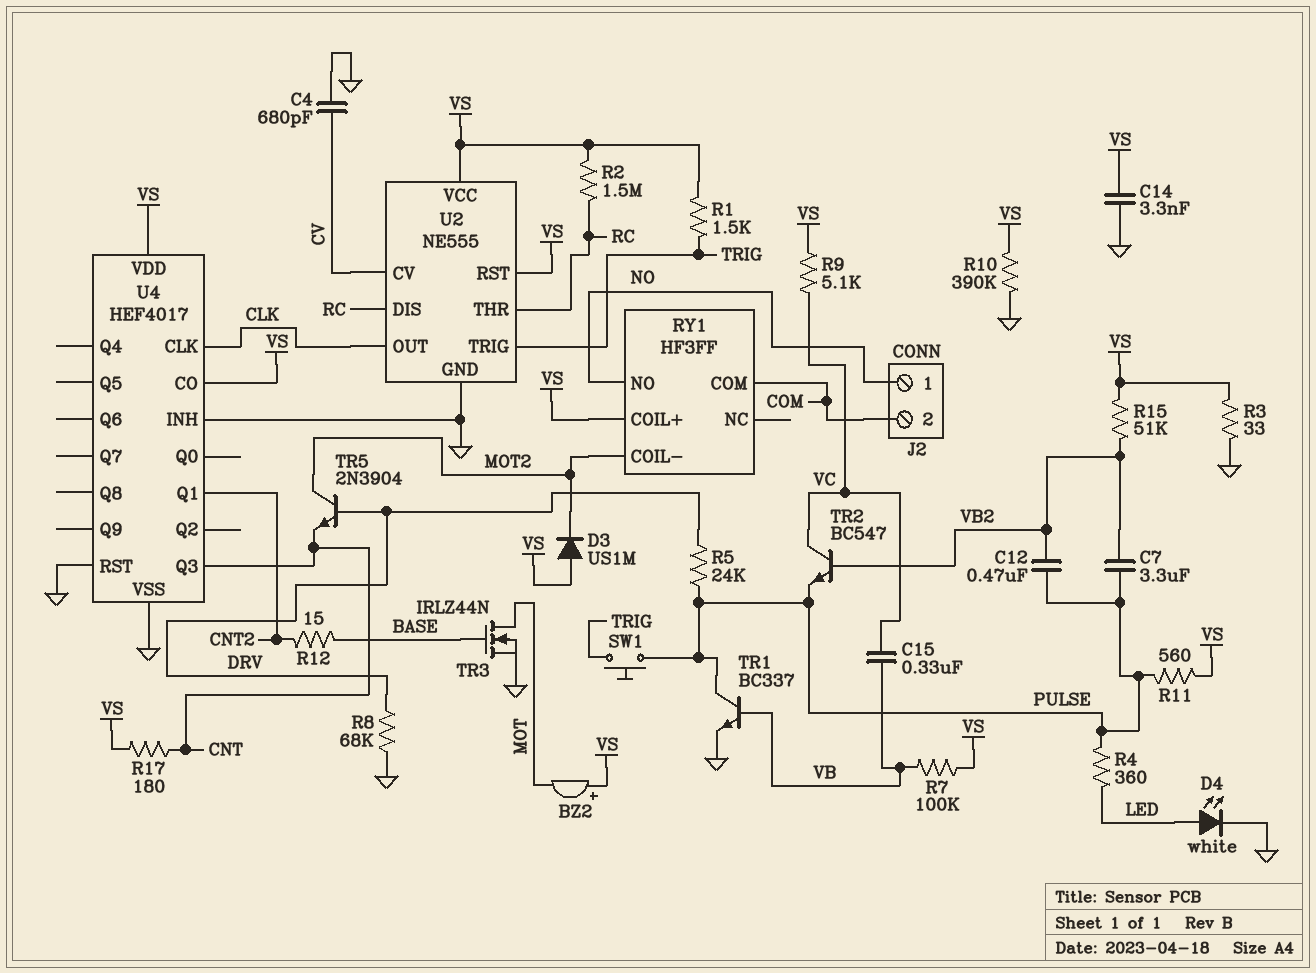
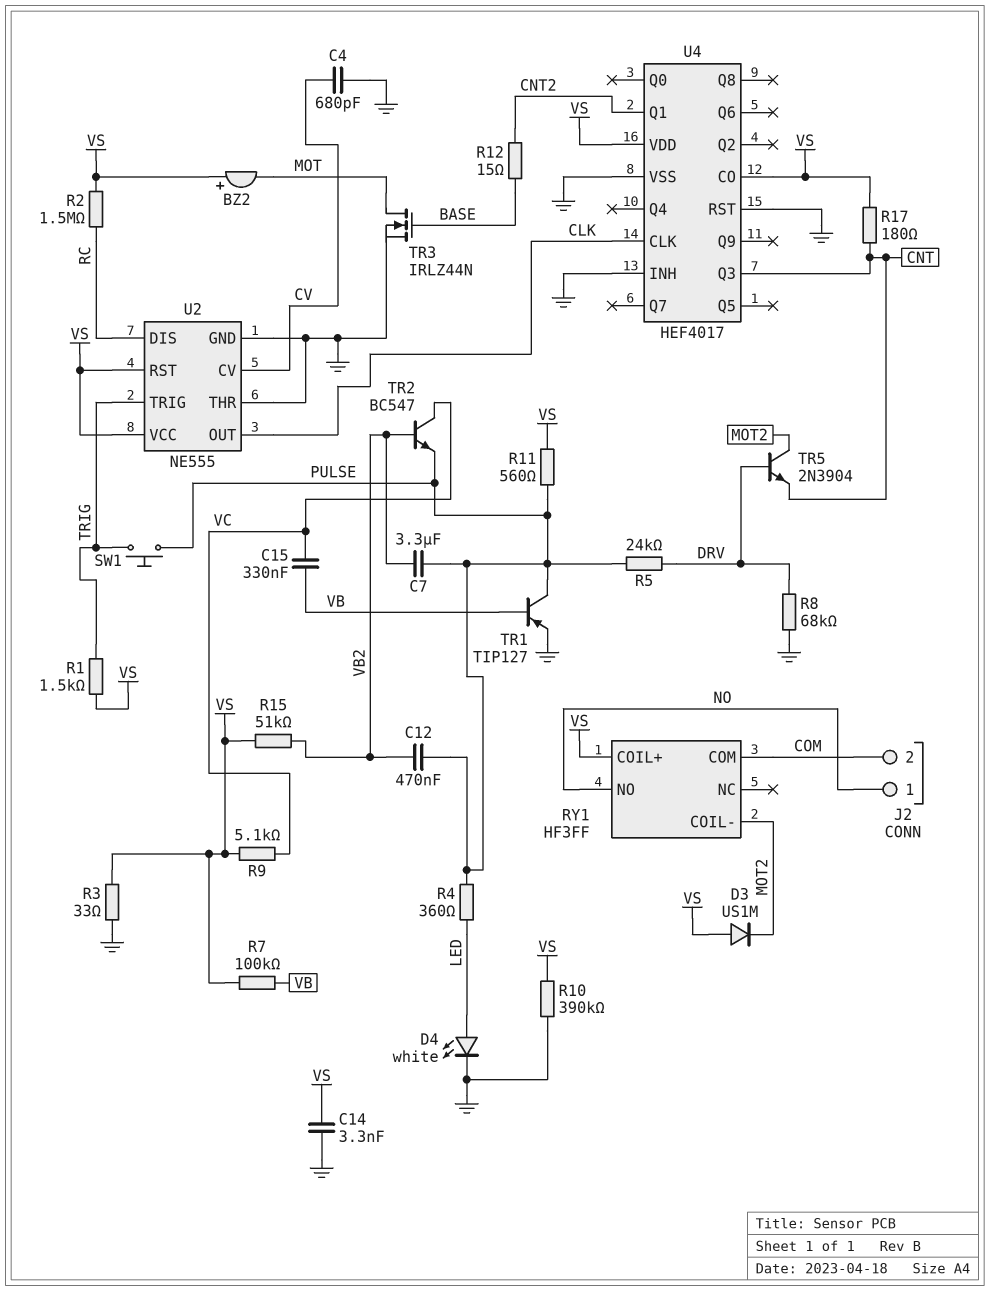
TR1: NPN BC337 (B VB, C PULSE, E GND) -> PNP TIP127 (B VB, C PULSE, E GND)
U2 pin THR: RC -> GND

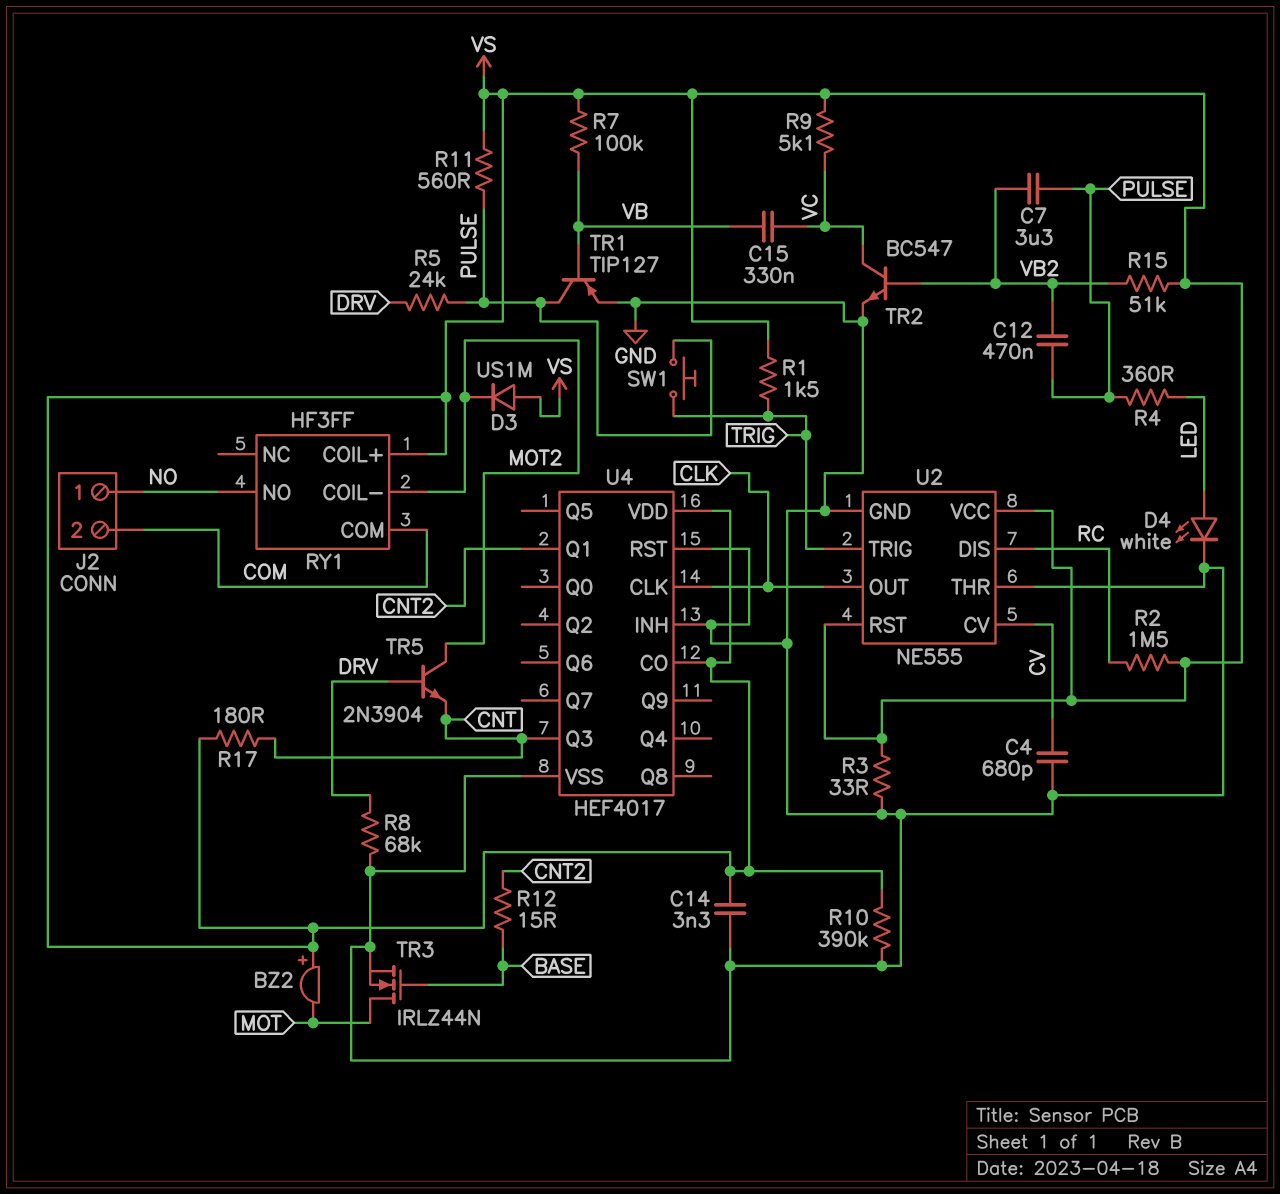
TR2: NPN BC547 (B VB2, C VC, E PULSE) -> NPN BC547 (B VB2, C VC, E GND)

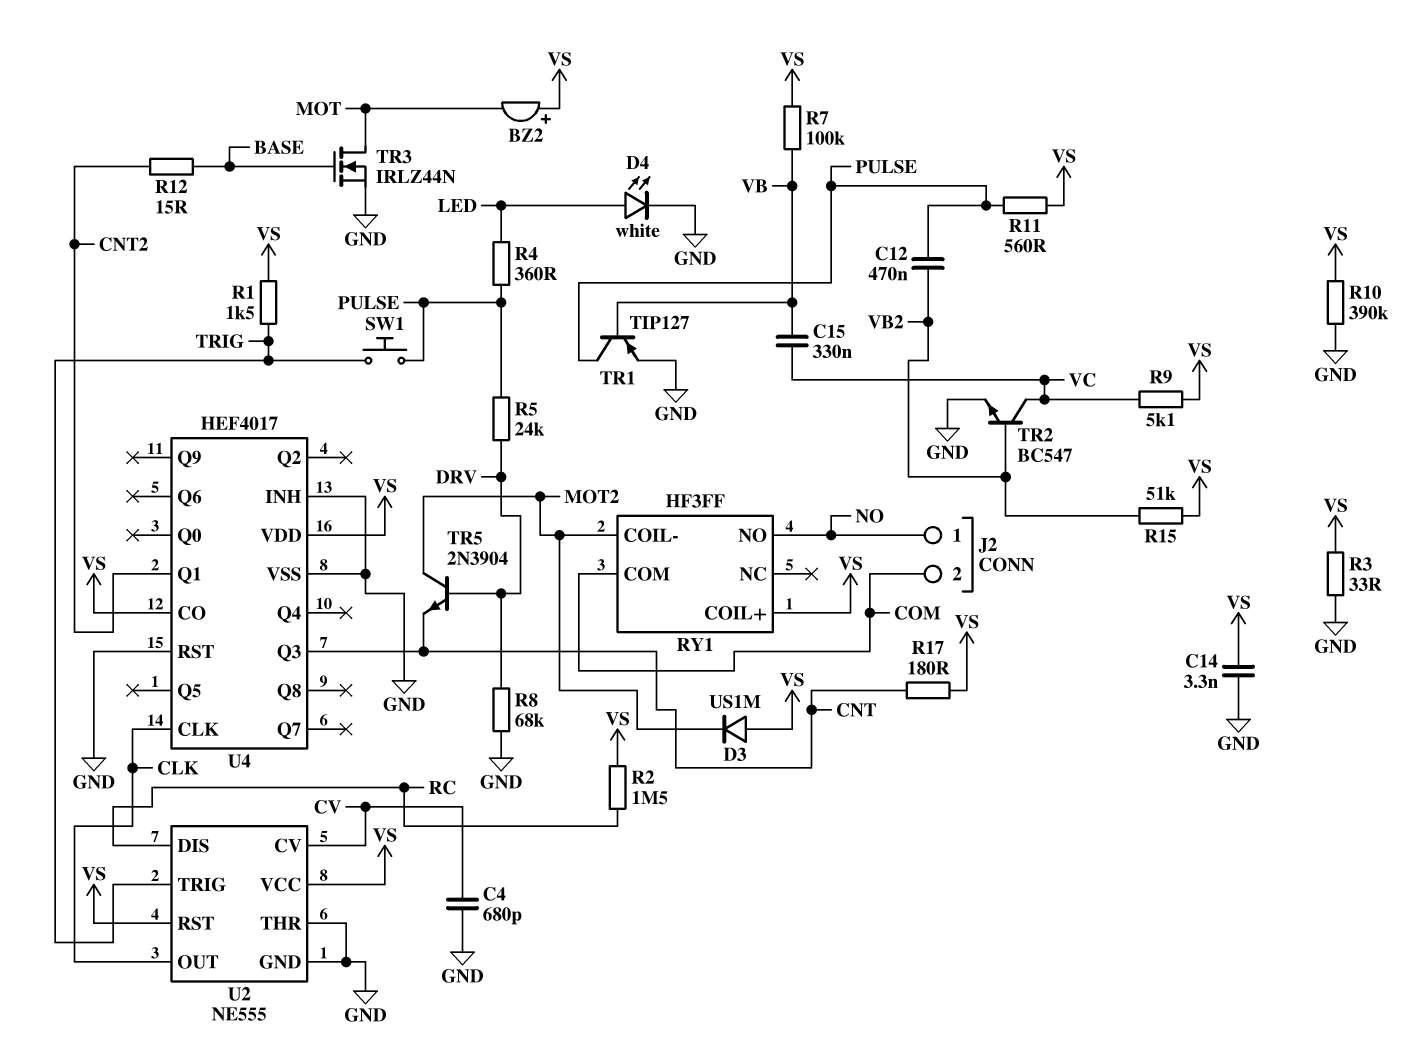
C7: 3.3uF (PULSE, VB2) -> none

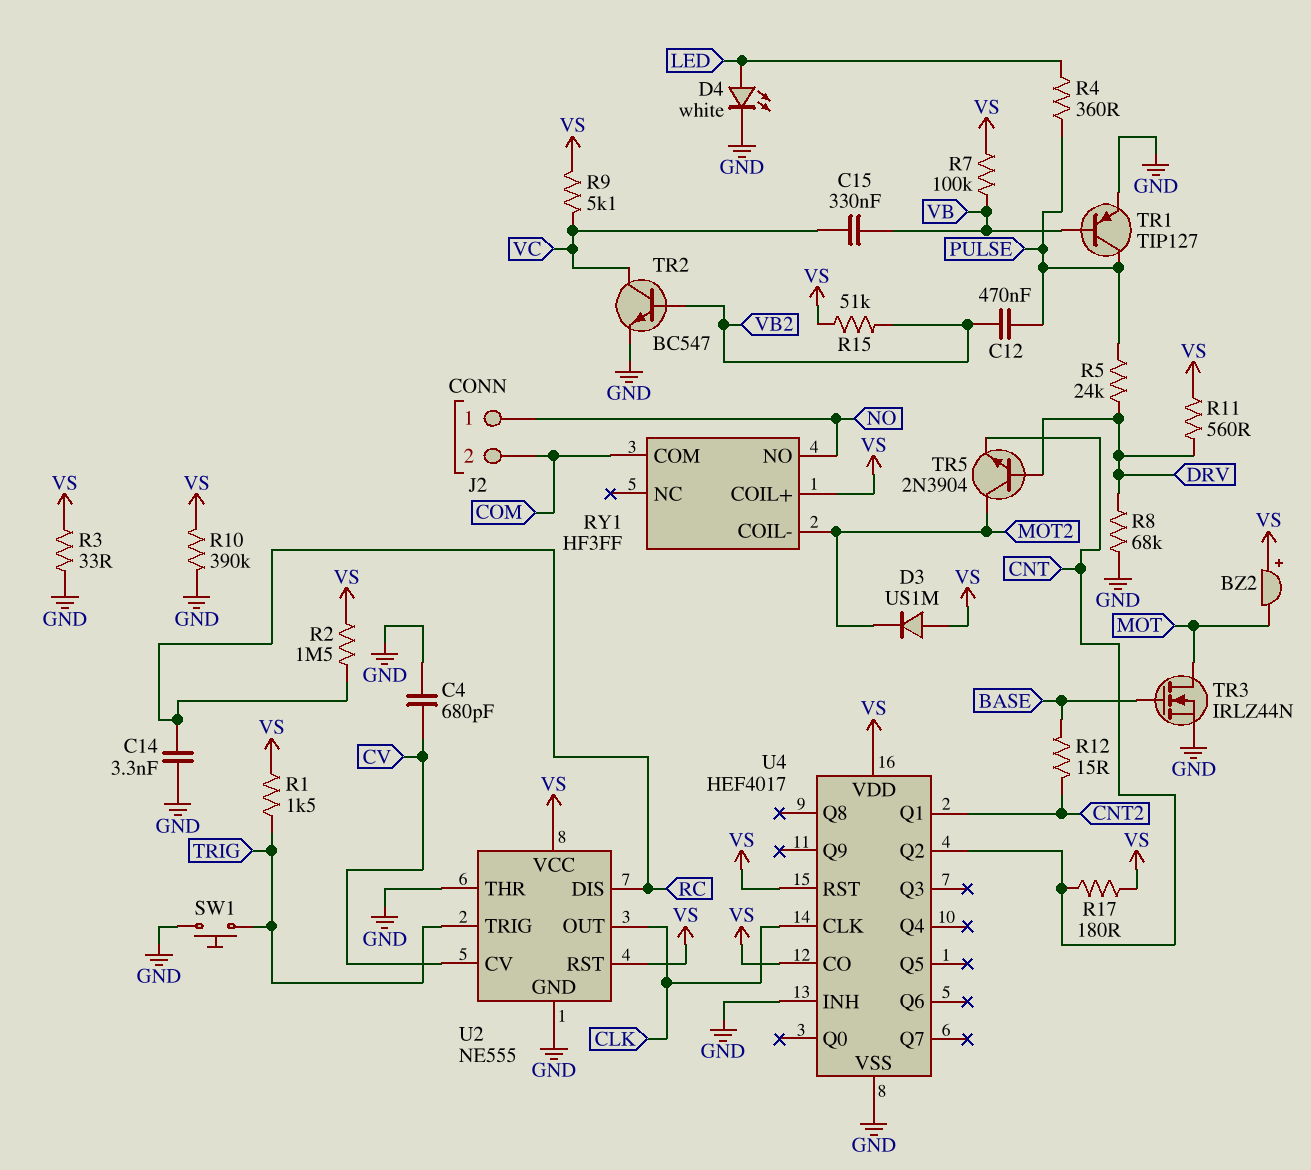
C14: 3.3nF (GND, VS) -> 3.3nF (GND, RC)
R11: 560 (PULSE, VS) -> 560 (DRV, VS)
SW1: button (PULSE, TRIG) -> button (GND, TRIG)
U4 pin Q2: none -> CNT
U4 pin Q3: CNT -> none
U4 pin RST: GND -> VS

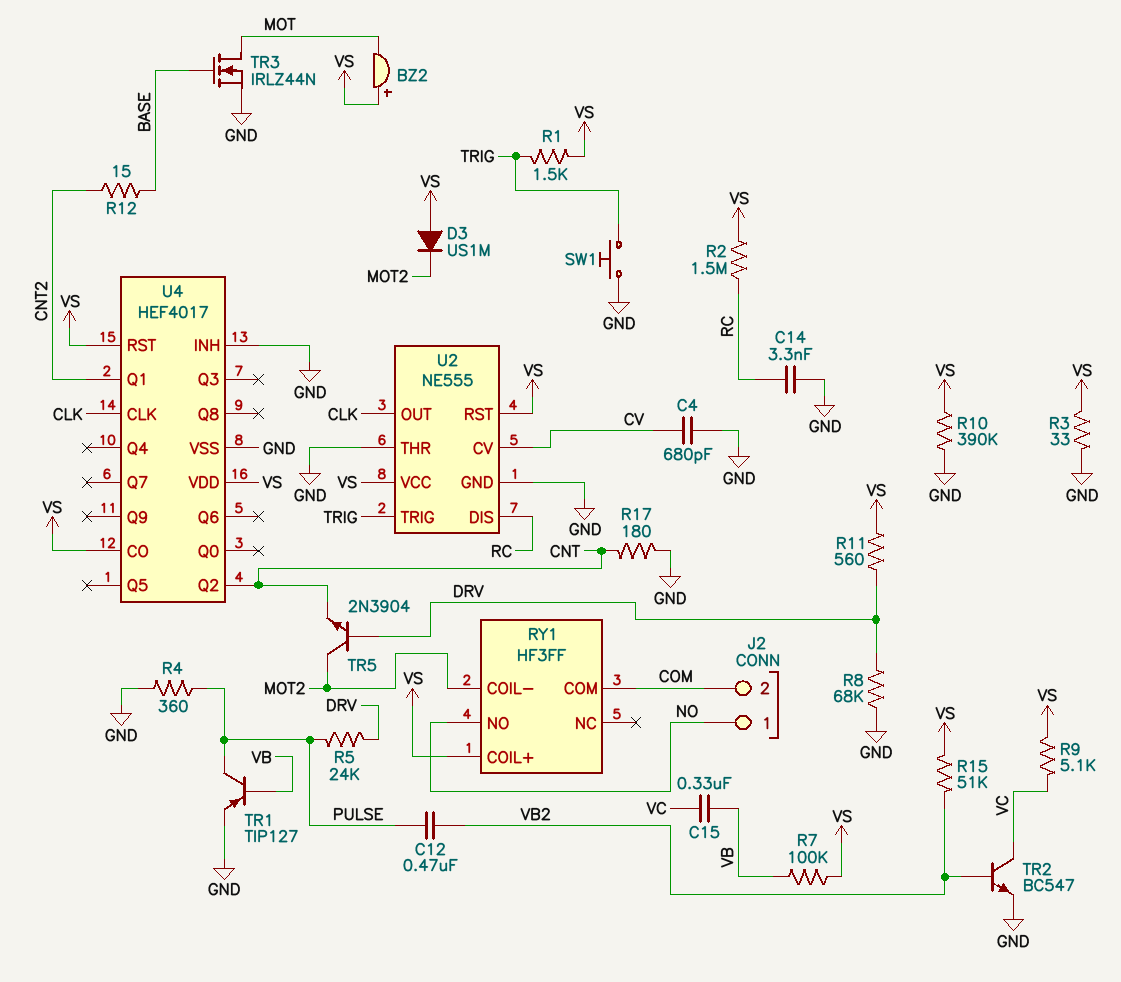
D4: LED white (A LED, K GND) -> none
R4: 360 (LED, PULSE) -> 360 (GND, PULSE)
R17: 180 (CNT, VS) -> 180 (CNT, GND)

